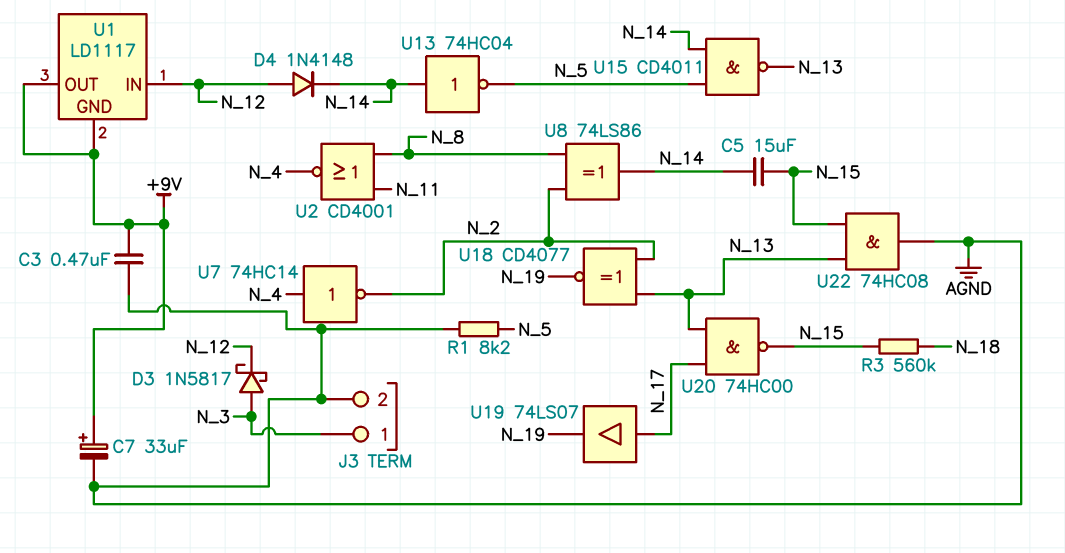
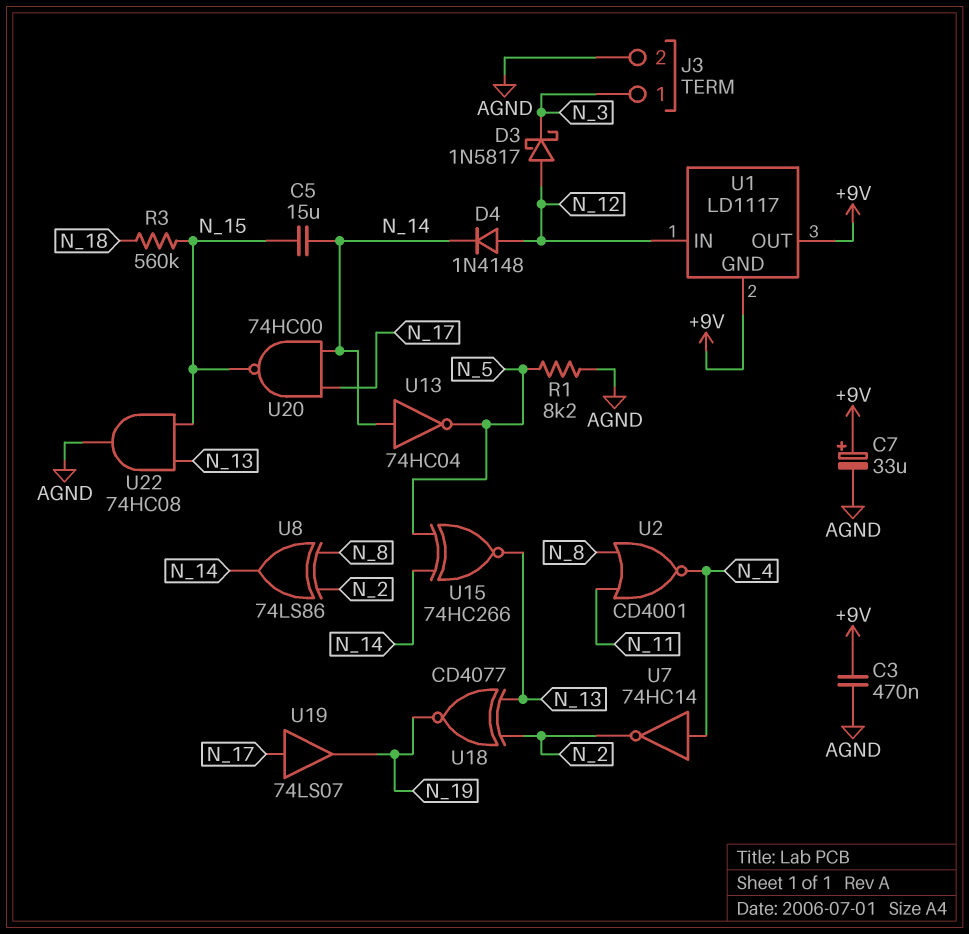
D3: schottky 1N5817 (A N_3, K N_12) -> schottky 1N5817 (A N_12, K N_3)
U15: NAND CD4011 (in N_5, in N_14, out N_13) -> XNOR 74HC266 (in N_5, in N_14, out N_13)
U20: NAND 74HC00 (in N_13, in N_17, out N_15) -> NAND 74HC00 (in N_14, in N_17, out N_15)

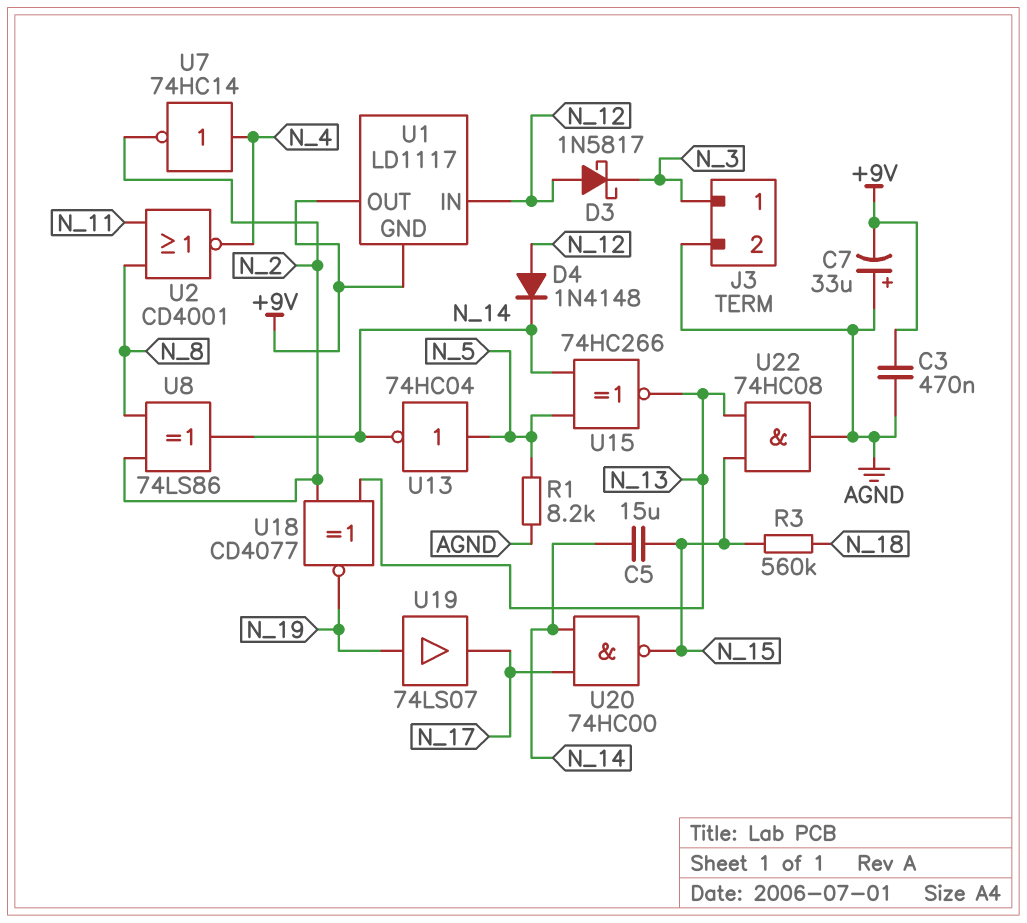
C7: 33uF (plus +9V, minus AGND) -> 33uF (plus AGND, minus +9V)
U13: NOT 74HC04 (in N_14, out N_5) -> NOT 74HC04 (in N_5, out N_14)
U19: buffer 74LS07 (in N_17, out N_19) -> buffer 74LS07 (in N_19, out N_17)

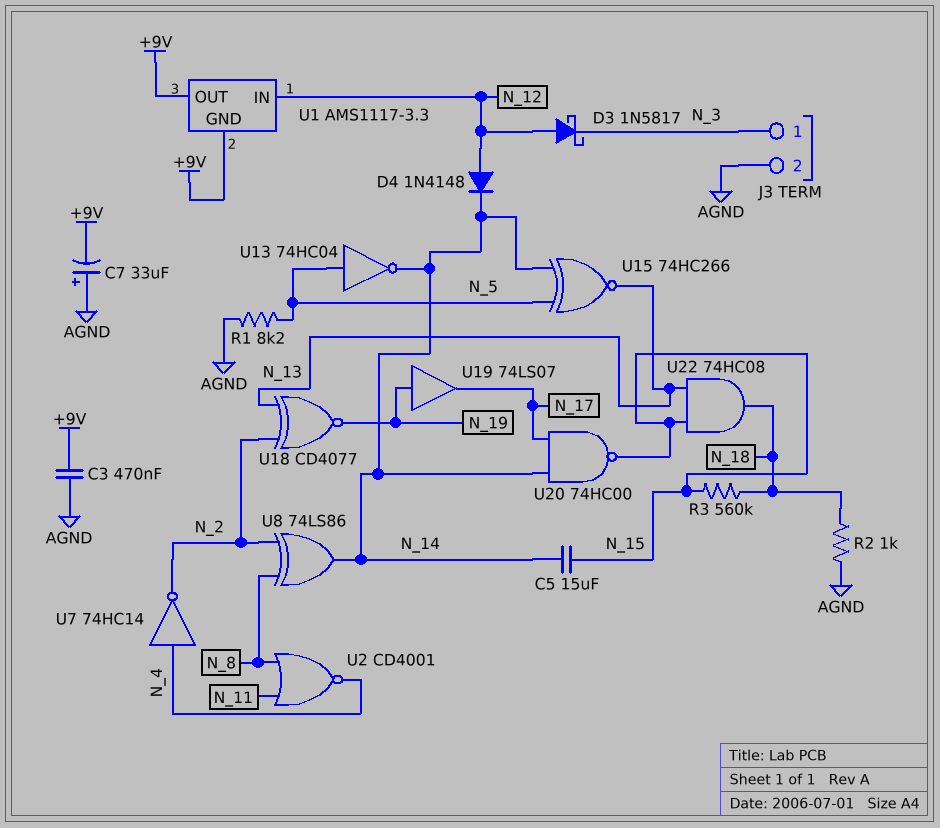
R2: none -> 1k (AGND, N_18)
U1: LD1117 -> AMS1117-3.3
U22: AND 74HC08 (in N_13, in N_15, out AGND) -> AND 74HC08 (in N_13, in N_15, out N_18)

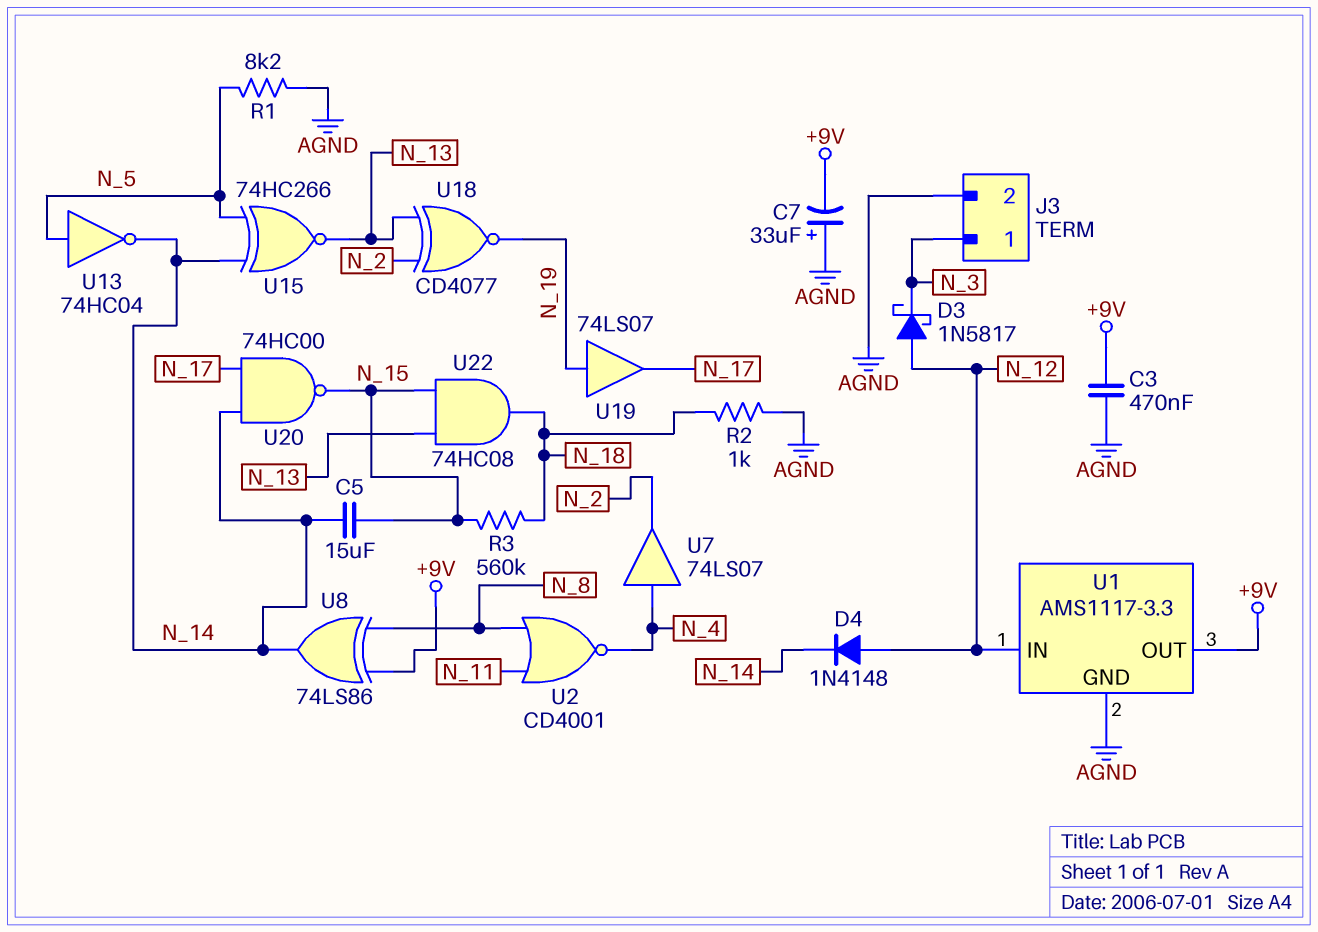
U1 pin GND: +9V -> AGND
U7: NOT 74HC14 (in N_4, out N_2) -> buffer 74LS07 (in N_4, out N_2)
U8: XOR 74LS86 (in N_2, in N_8, out N_14) -> XOR 74LS86 (in +9V, in N_8, out N_14)

